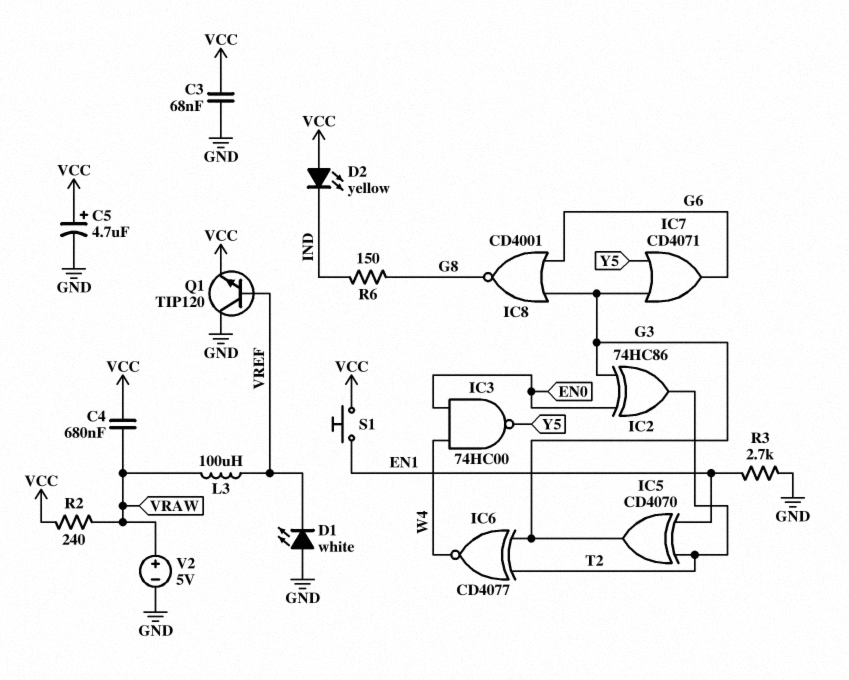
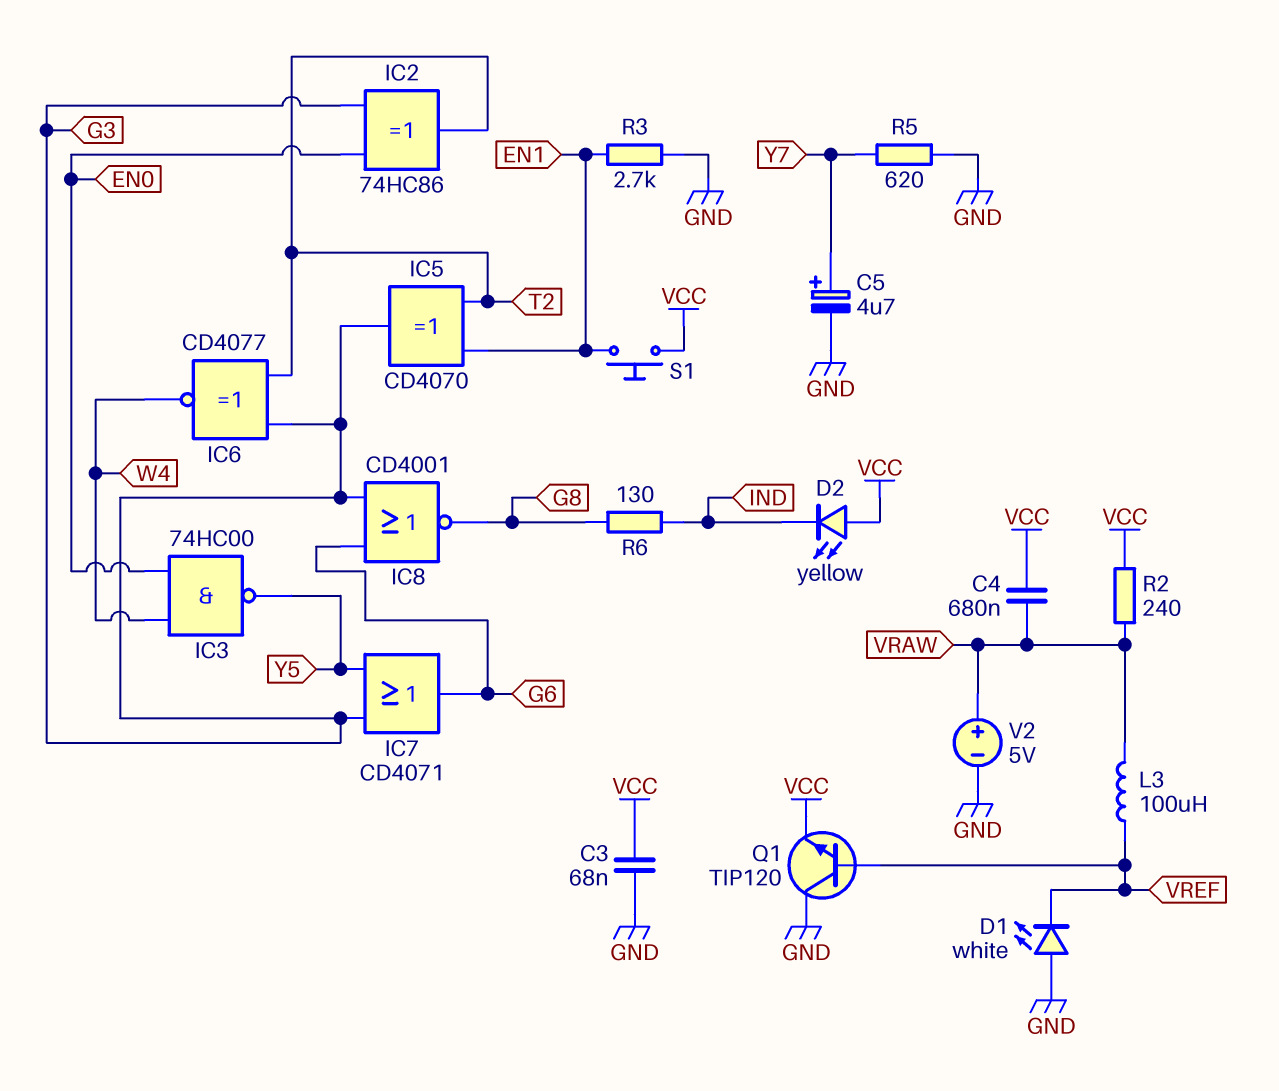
C5: 4.7uF (plus VCC, minus GND) -> 4.7uF (plus Y7, minus GND)
R5: none -> 620 (GND, Y7)
R6: 150 (G8, IND) -> 130 (G8, IND)

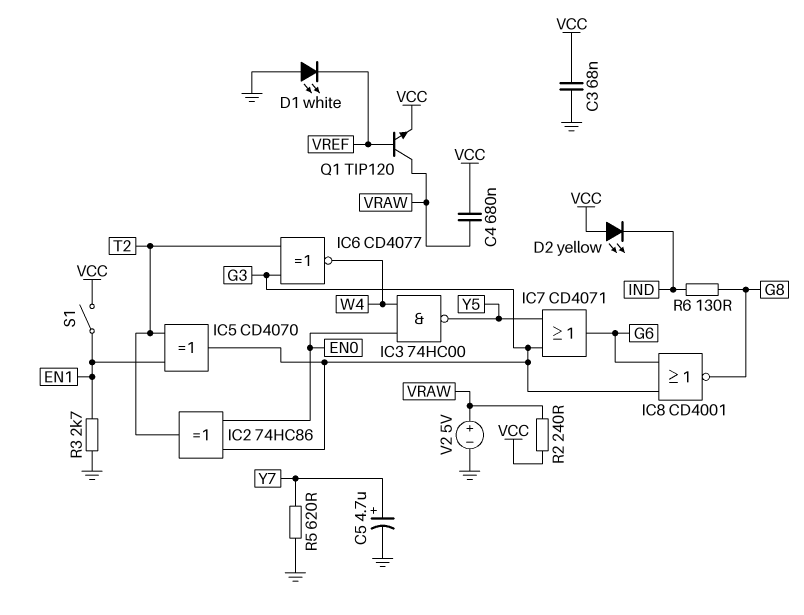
L3: 100uH (VRAW, VREF) -> none
Q1: NPN TIP120 (B VREF, C GND, E VCC) -> NPN TIP120 (B VREF, C VRAW, E VCC)
S1: button (EN1, VCC) -> switch (EN1, VCC)

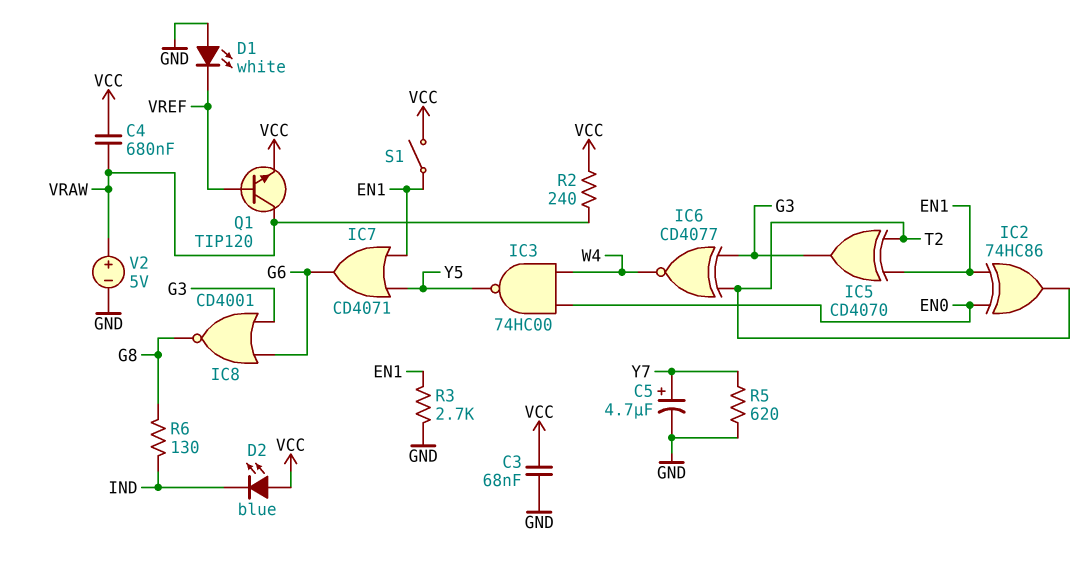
D2: LED yellow (A VCC, K IND) -> LED blue (A VCC, K IND)
IC2: XOR 74HC86 (in EN0, in G3, out T2) -> XOR 74HC86 (in EN0, in EN1, out T2)
IC7: OR CD4071 (in G3, in Y5, out G6) -> OR CD4071 (in EN1, in Y5, out G6)

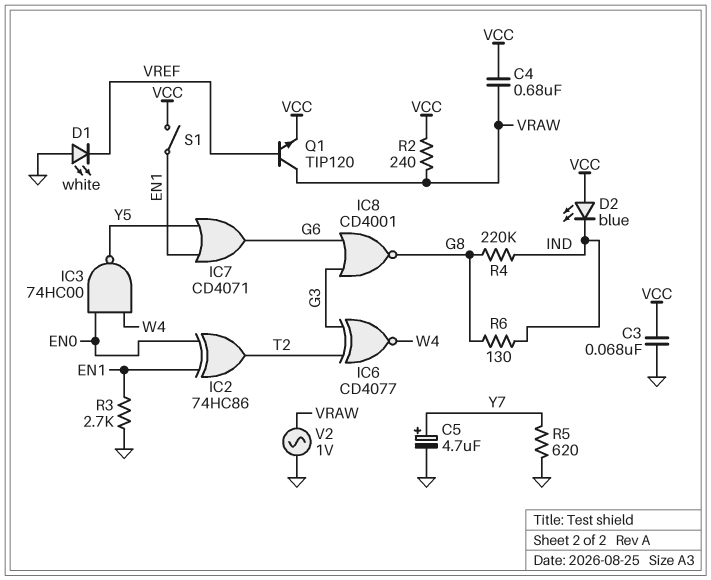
IC5: XOR CD4070 (in EN1, in T2, out G3) -> none
R4: none -> 220k (G8, IND)
V2: 5V (plus VRAW, minus GND) -> AC 1V (GND, VRAW)

